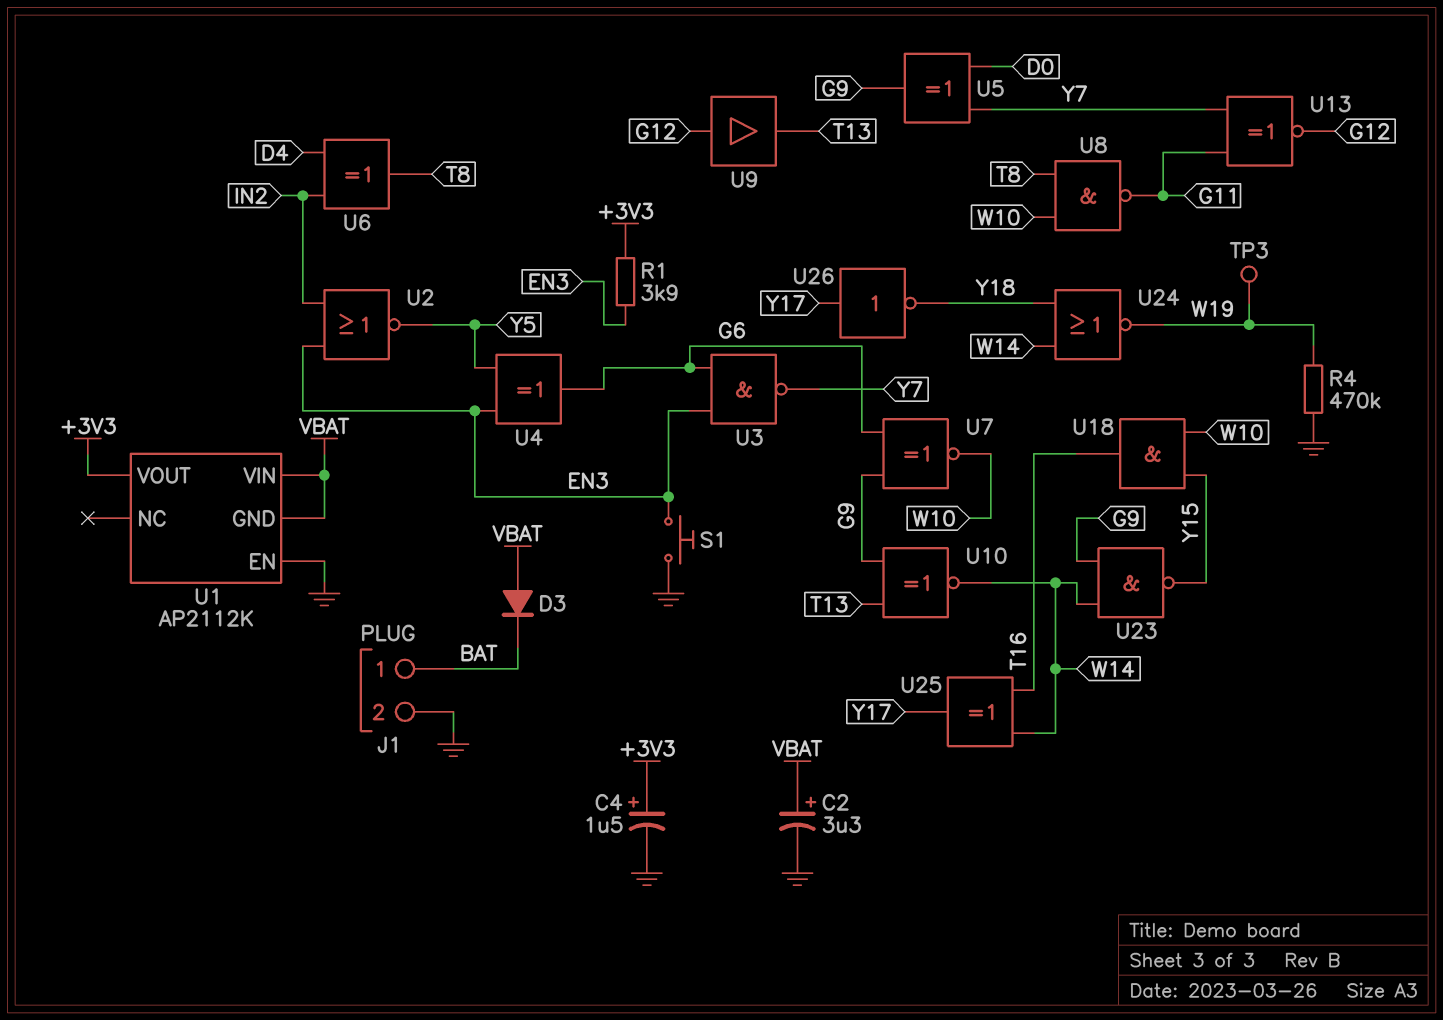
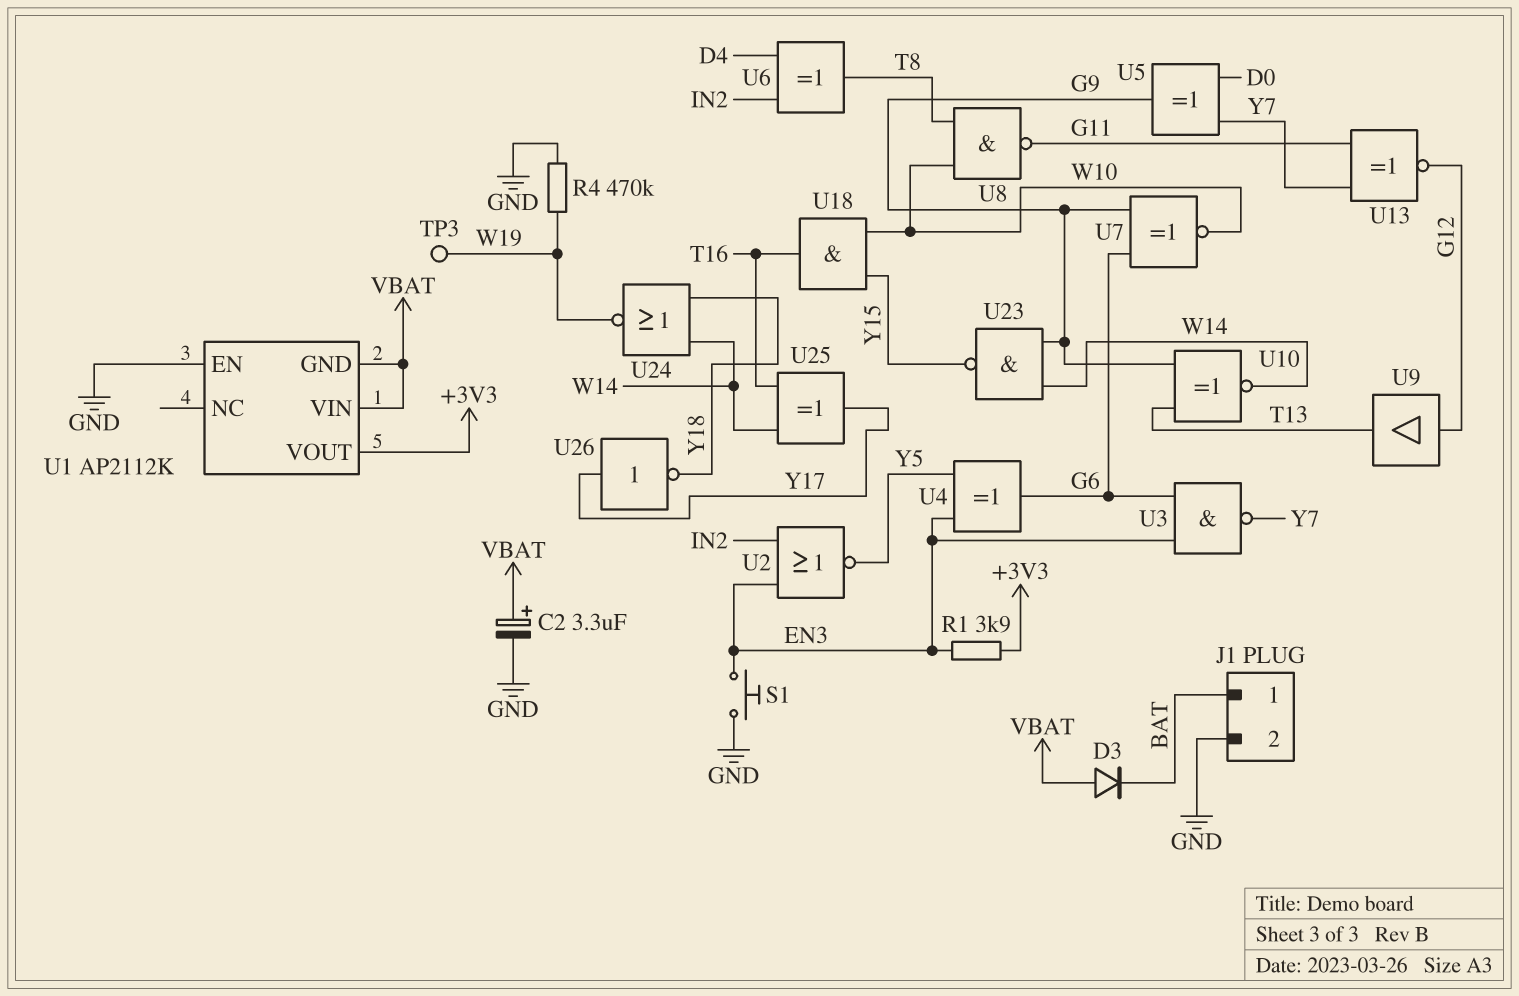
C4: 1.5uF (plus +3V3, minus GND) -> none

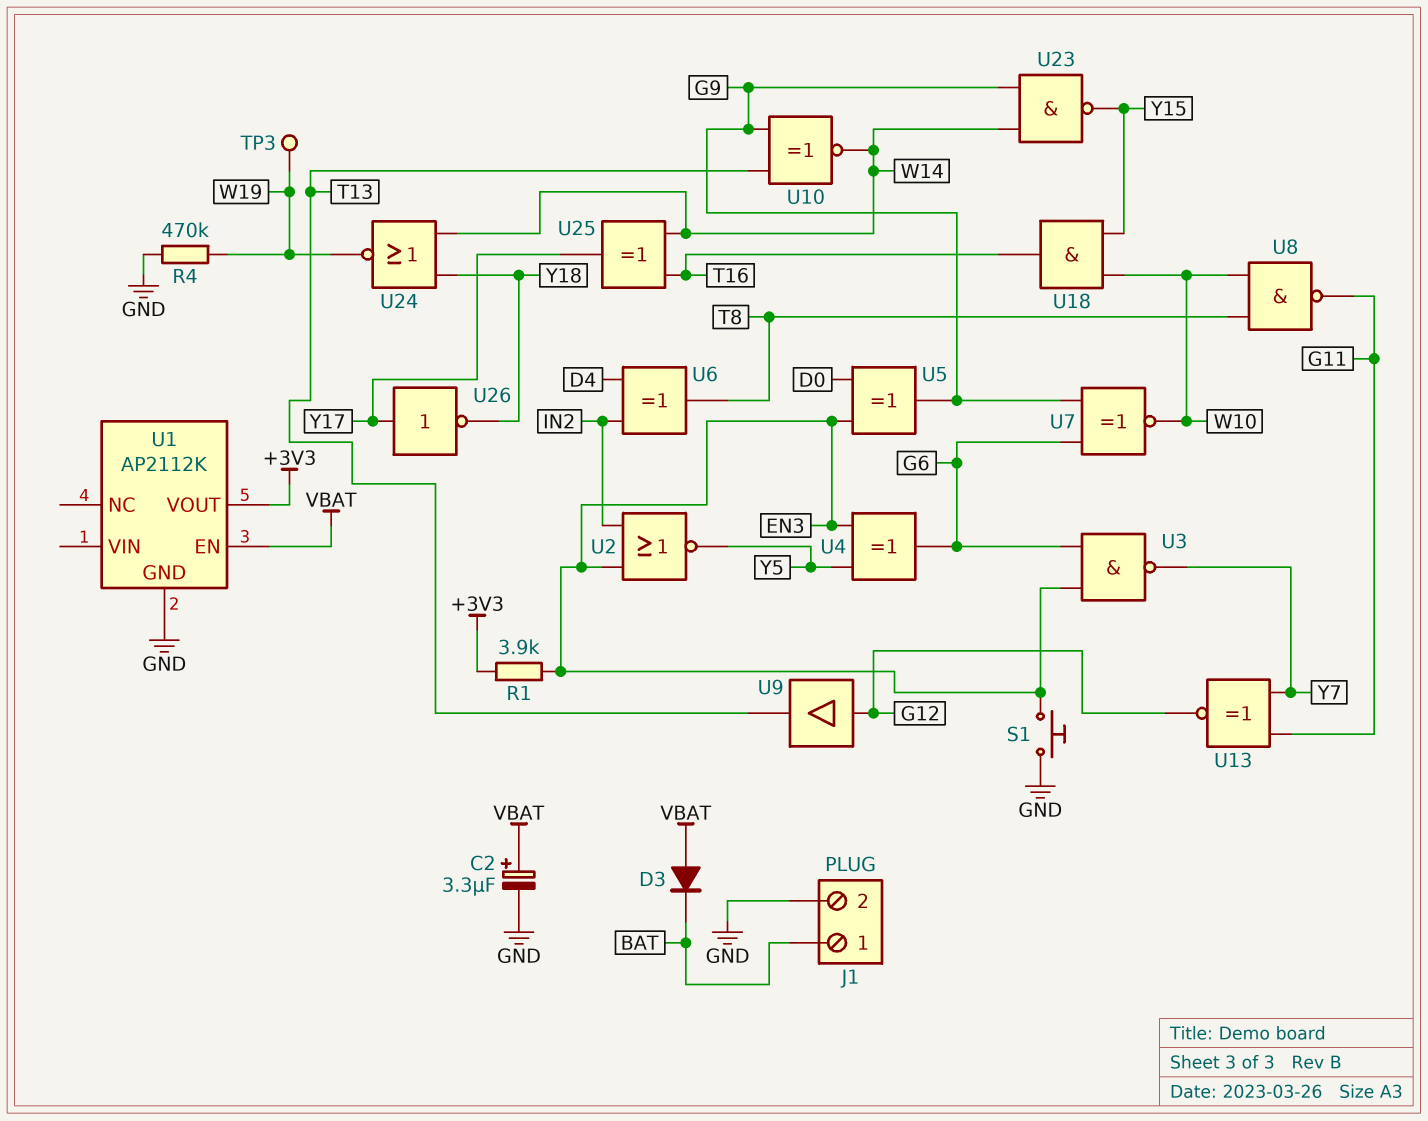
U1 pin EN: GND -> VBAT
U1 pin GND: VBAT -> GND
U1 pin VIN: VBAT -> none
U5: XOR (in D0, in Y7, out G9) -> XOR (in D0, in EN3, out G9)

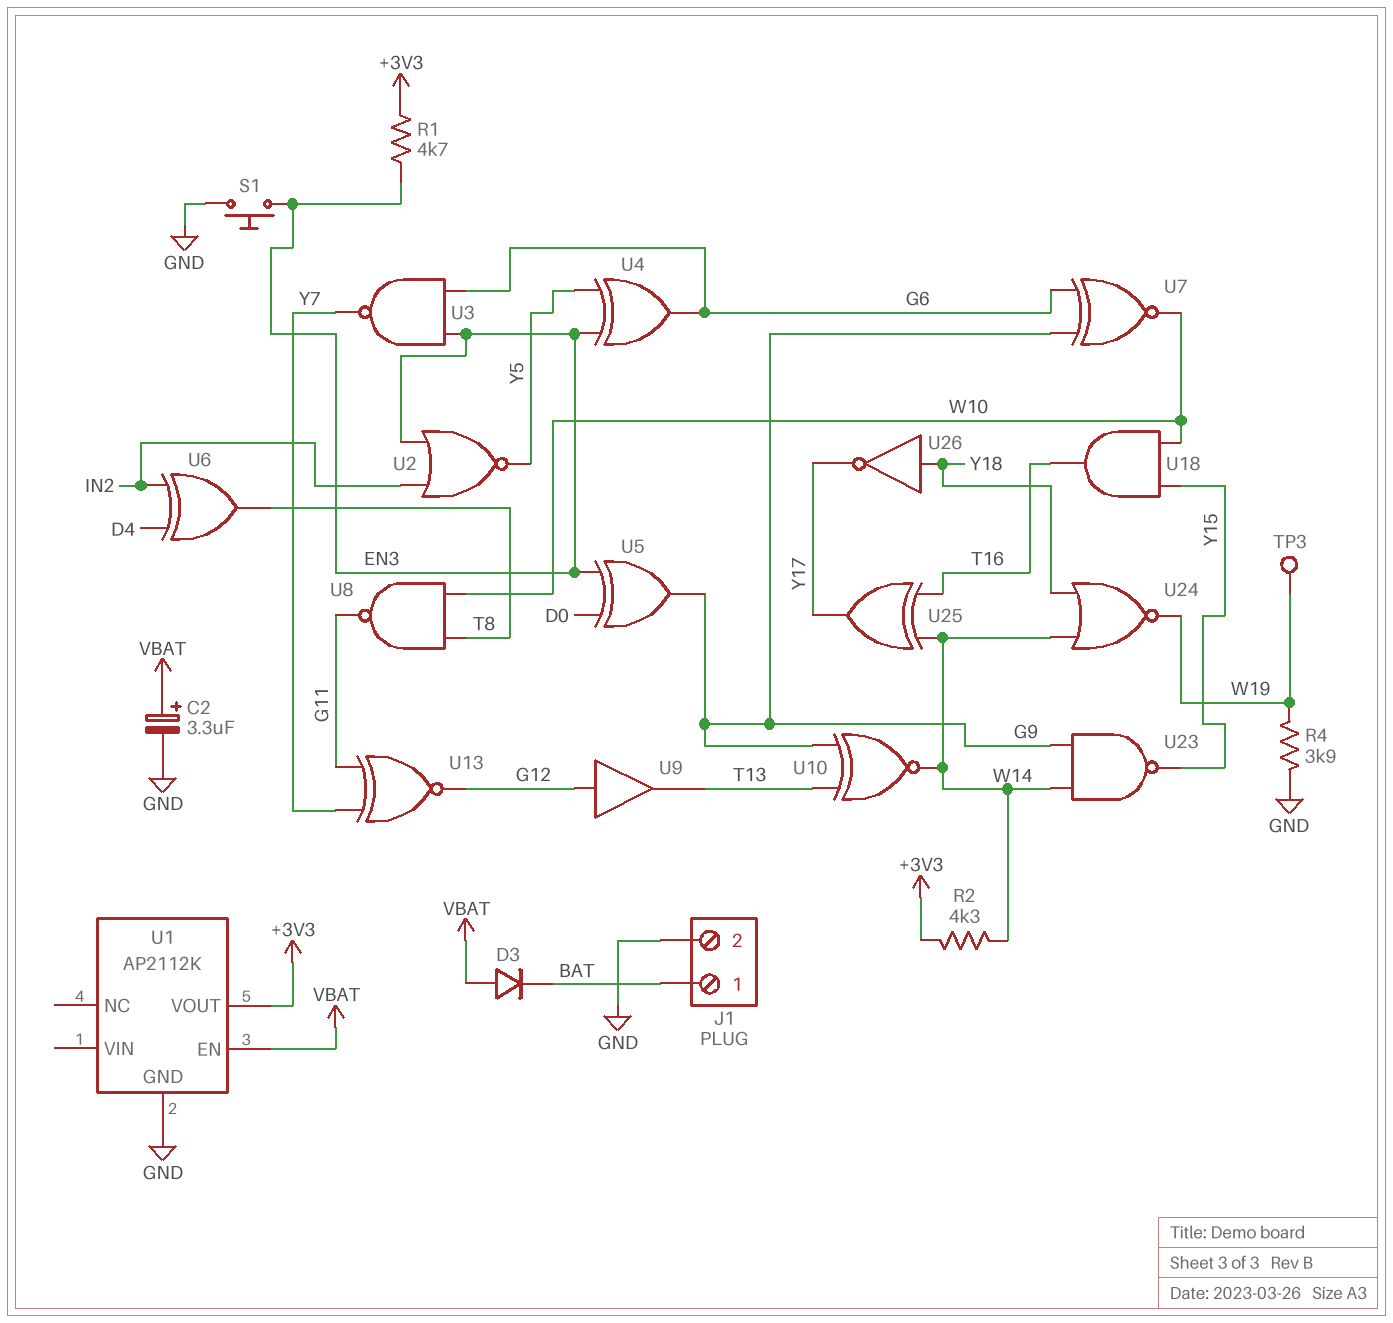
R1: 3.9k (+3V3, EN3) -> 4.7k (+3V3, EN3)
R2: none -> 4.3k (+3V3, W14)
R4: 470k (GND, W19) -> 3.9k (GND, W19)
U26: NOT (in Y17, out Y18) -> NOT (in Y18, out Y17)

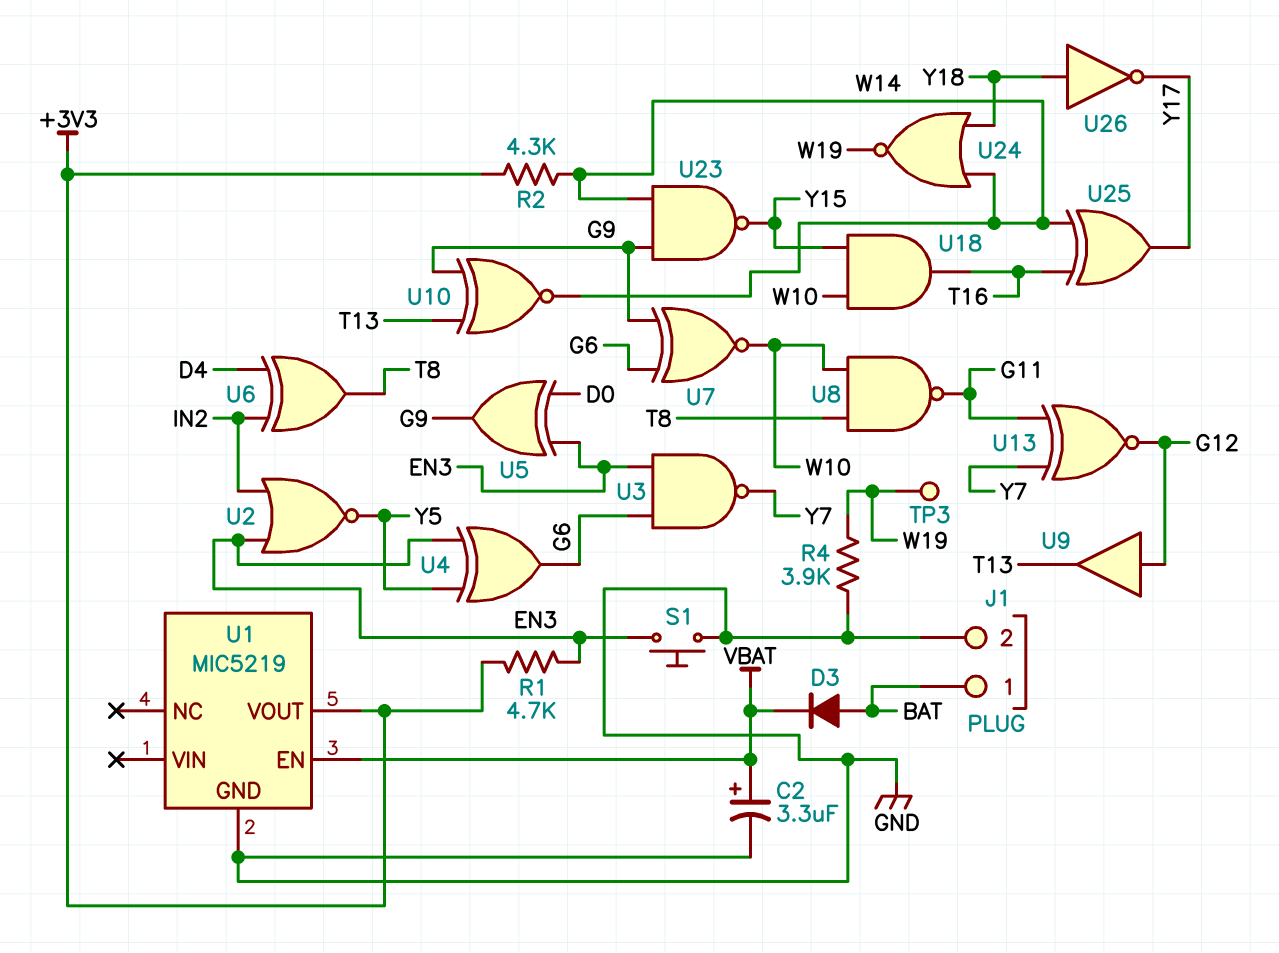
D3: diode (A VBAT, K BAT) -> diode (A BAT, K VBAT)
U1: AP2112K -> MIC5219

